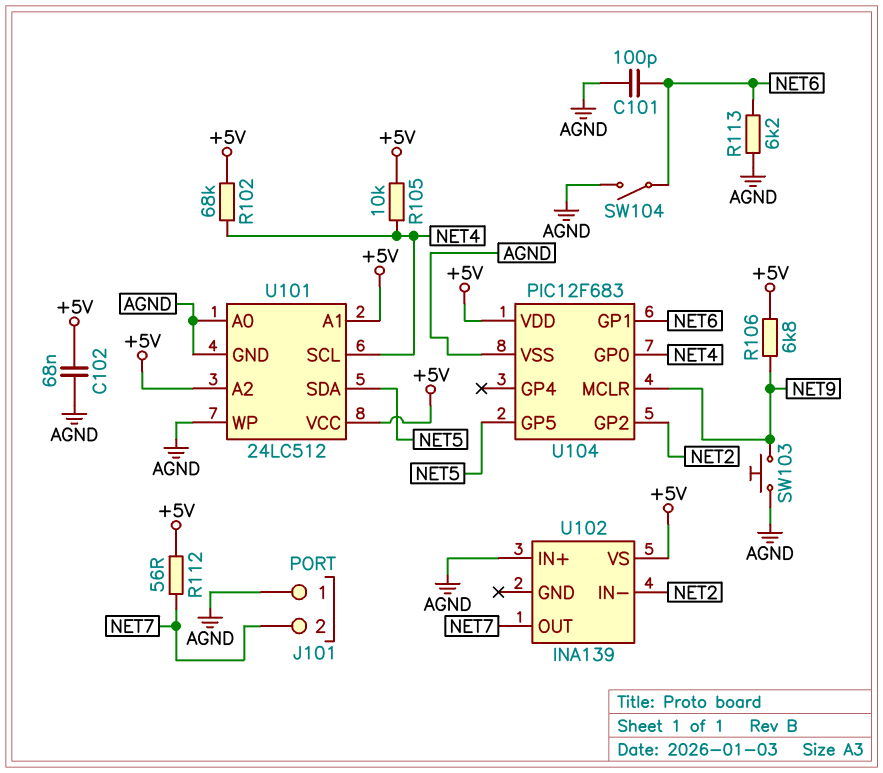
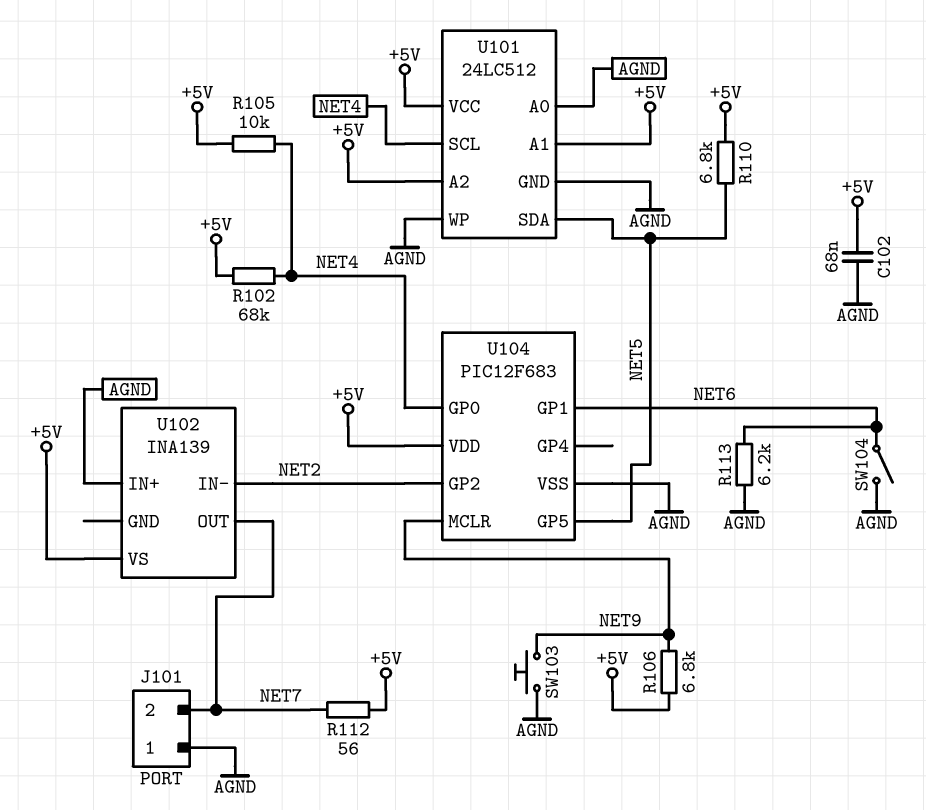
C101: 100pF (AGND, NET6) -> none
R110: none -> 6.8k (+5V, NET5)

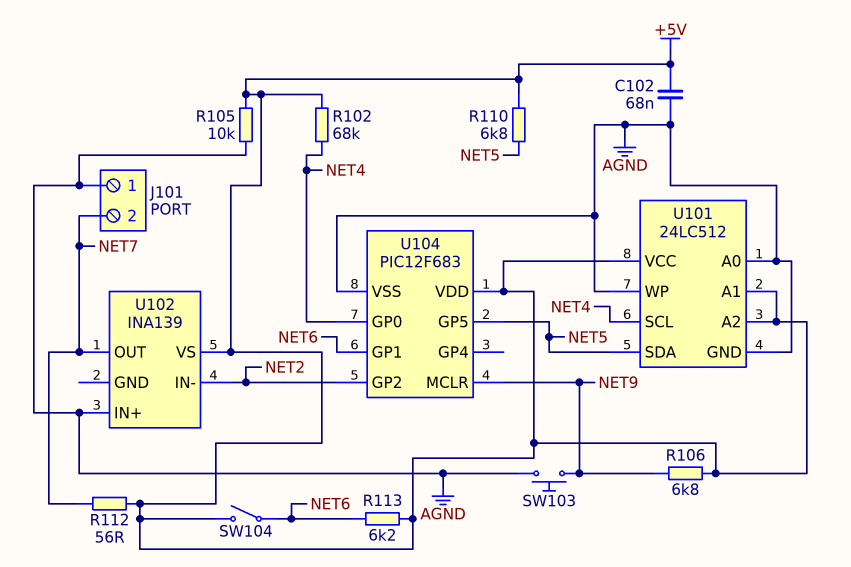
R105: 10k (+5V, NET4) -> 10k (+5V, AGND)
R113: 6.2k (AGND, NET6) -> 6.2k (+5V, NET6)
SW104: switch (AGND, NET6) -> switch (+5V, NET6)

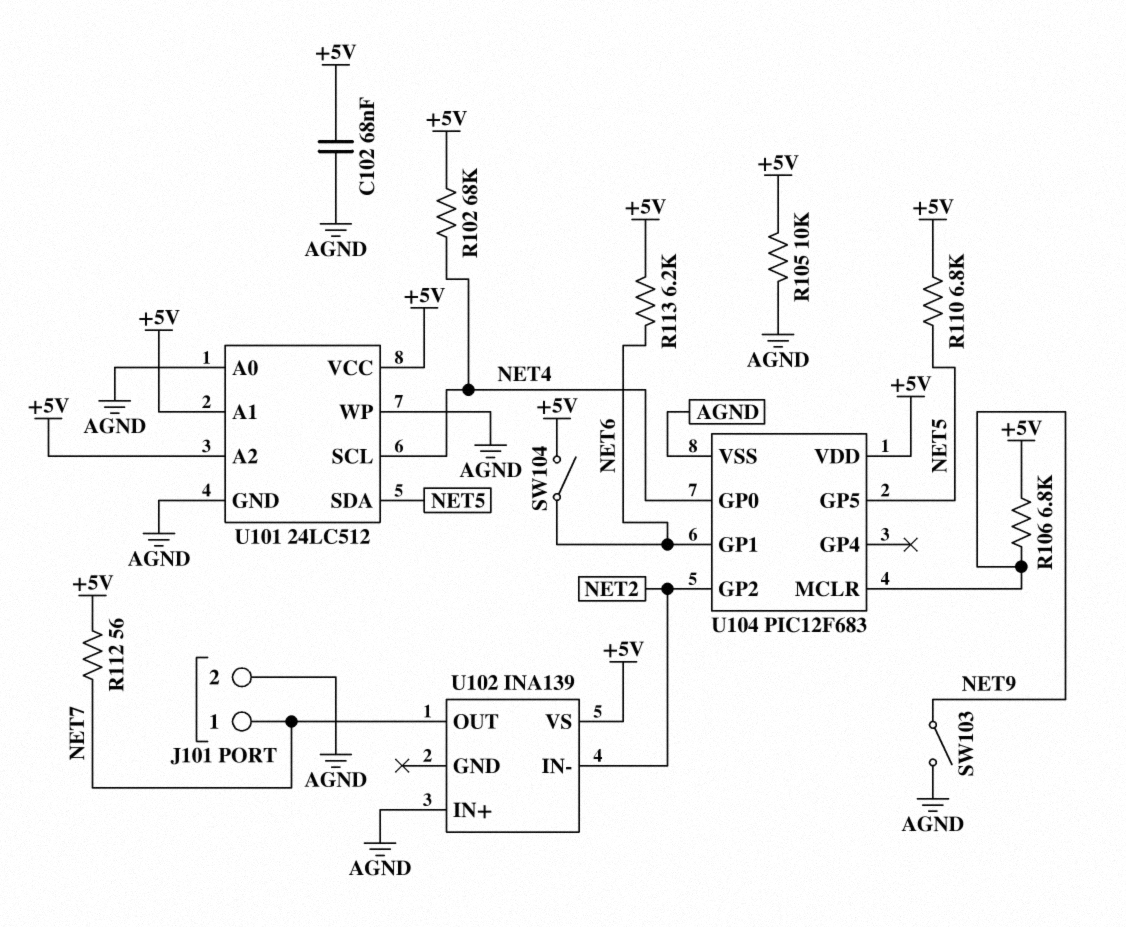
J101 pin 1: AGND -> NET7
J101 pin 2: NET7 -> AGND
SW103: button (AGND, NET9) -> switch (AGND, NET9)

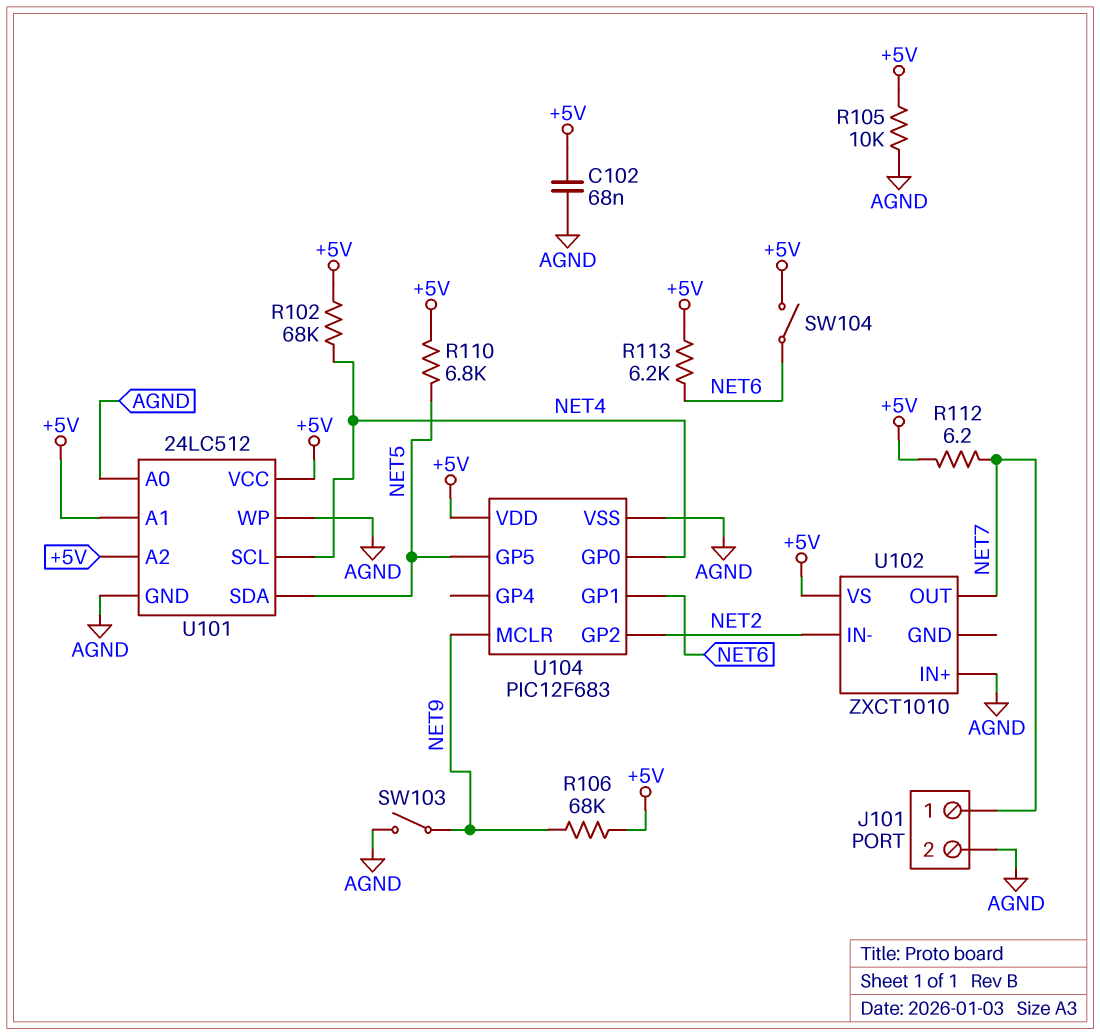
R106: 6.8k (+5V, NET9) -> 68k (+5V, NET9)
R112: 56 (+5V, NET7) -> 6.2 (+5V, NET7)
U102: INA139 -> ZXCT1010

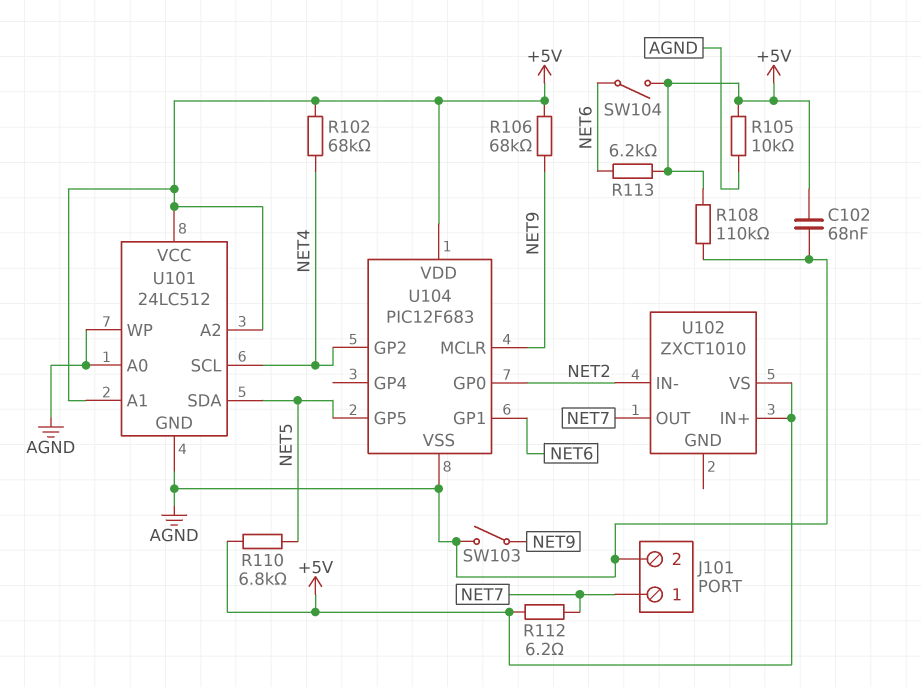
R108: none -> 110k (+5V, AGND)
U102 pin IN+: AGND -> +5V
U104 pin GP0: NET4 -> NET2
U104 pin GP2: NET2 -> NET4

